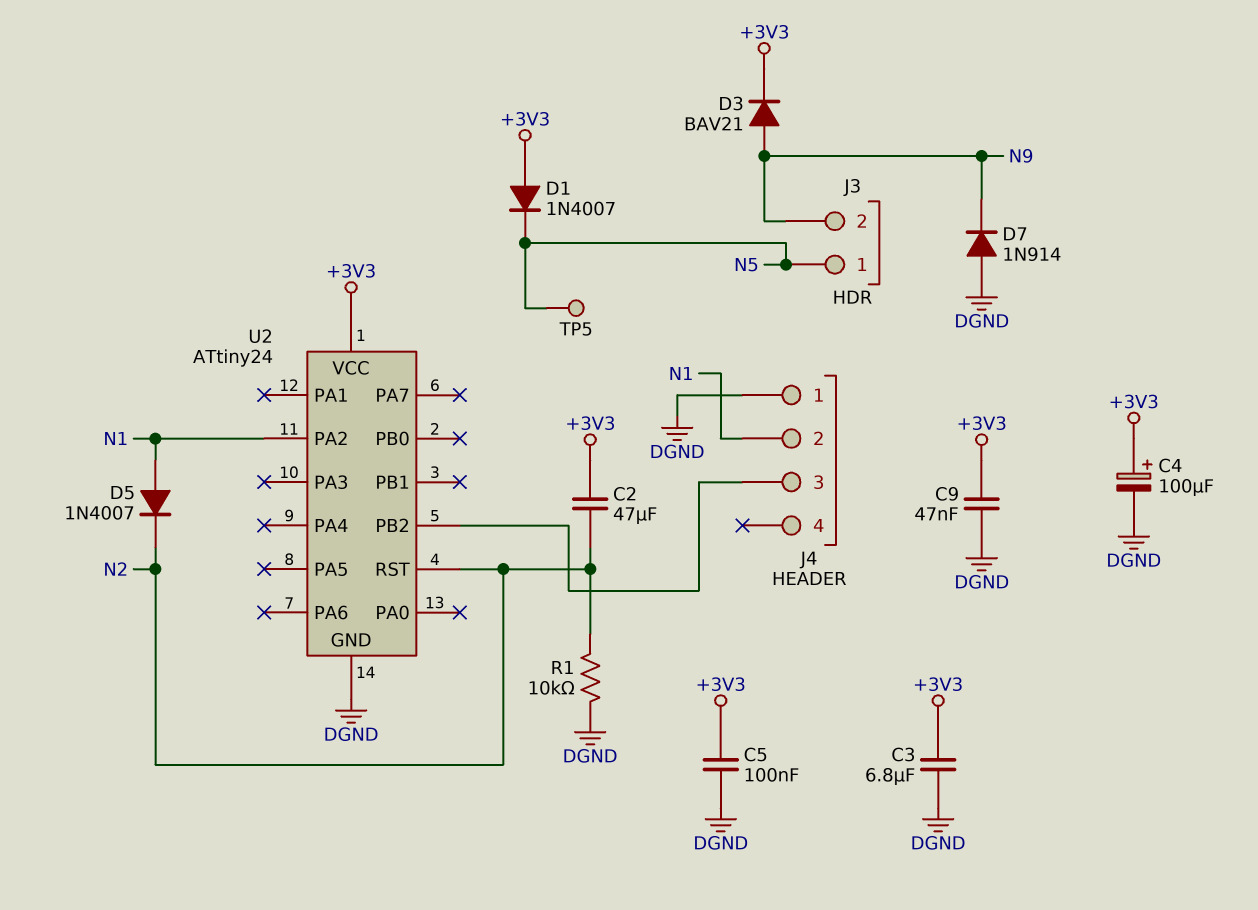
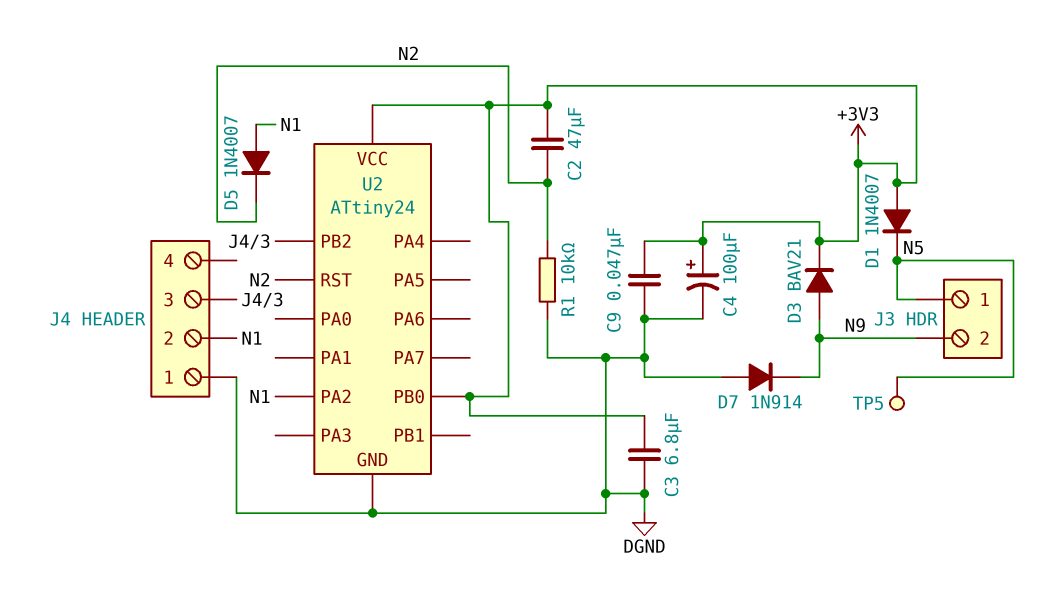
C5: 100nF (+3V3, DGND) -> none
U2 pin PB0: none -> +3V3

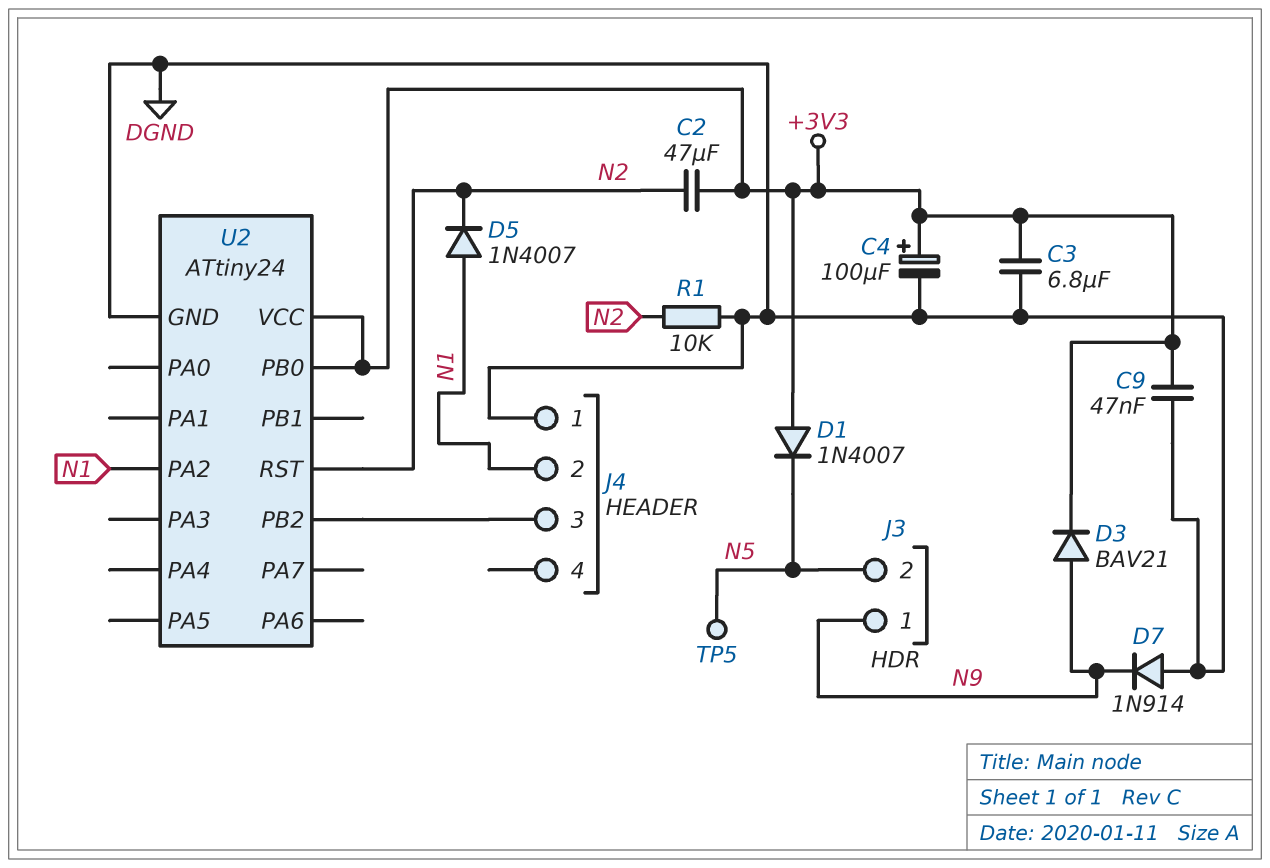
J3 pin 1: N5 -> N9
J3 pin 2: N9 -> N5

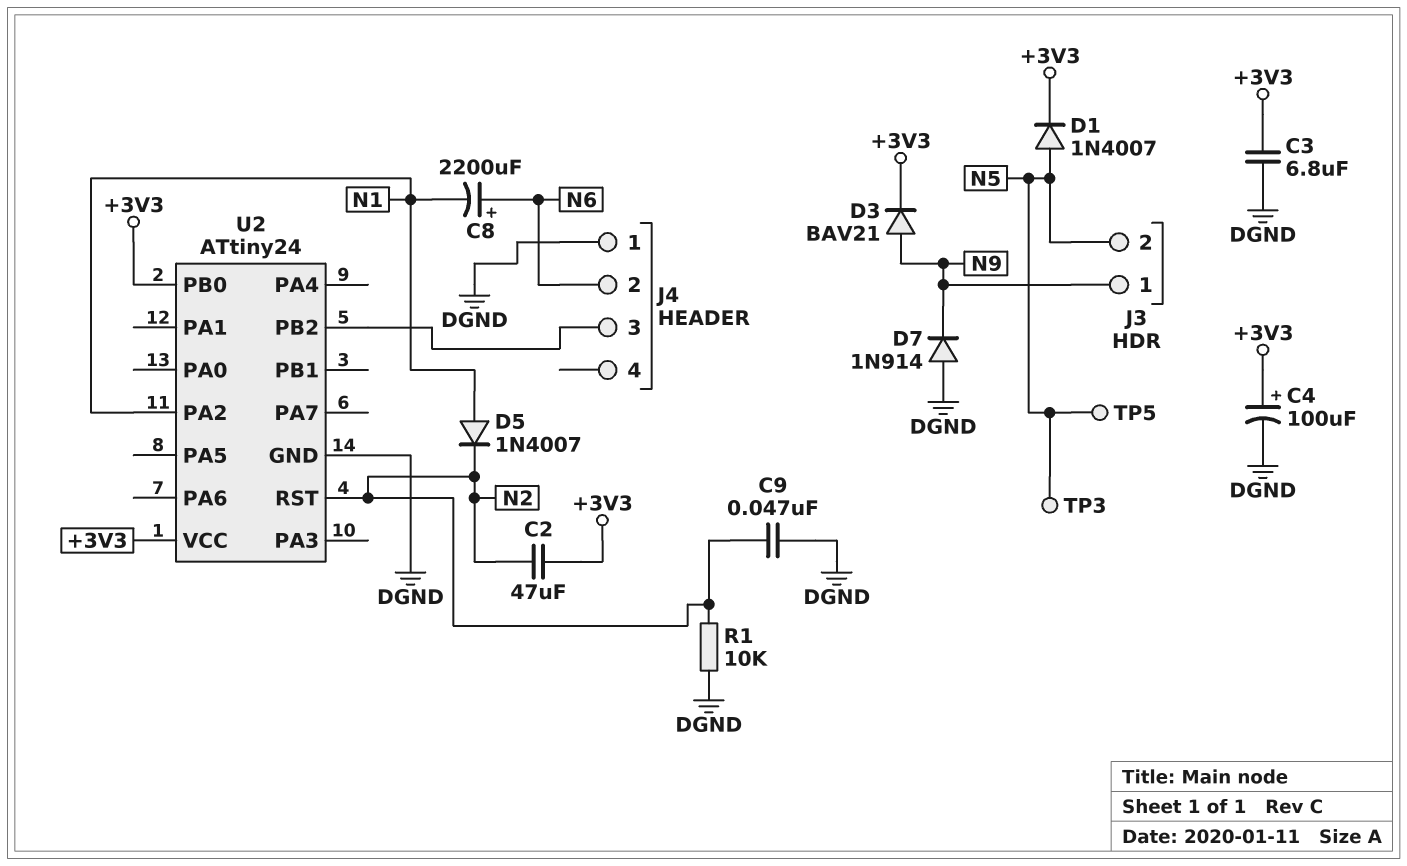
C8: none -> 2200uF (plus N6, minus N1)
C9: 47nF (+3V3, DGND) -> 47nF (DGND, N2)
D1: diode 1N4007 (A +3V3, K N5) -> diode 1N4007 (A N5, K +3V3)
J4 pin 2: N1 -> N6
TP3: none -> test point (N5)

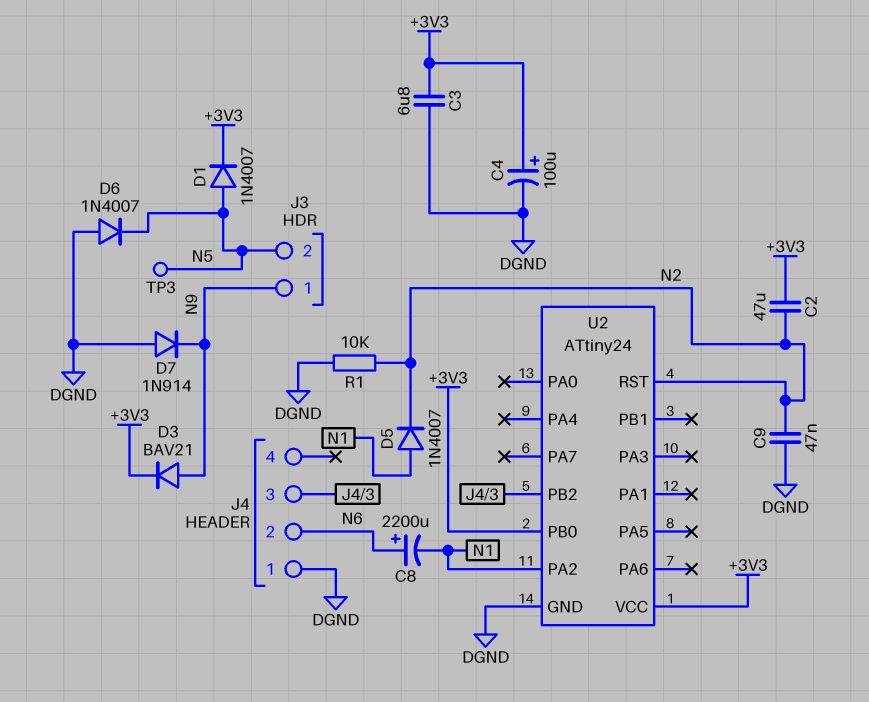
D6: none -> diode 1N4007 (A DGND, K N5)
TP5: test point (N5) -> none

